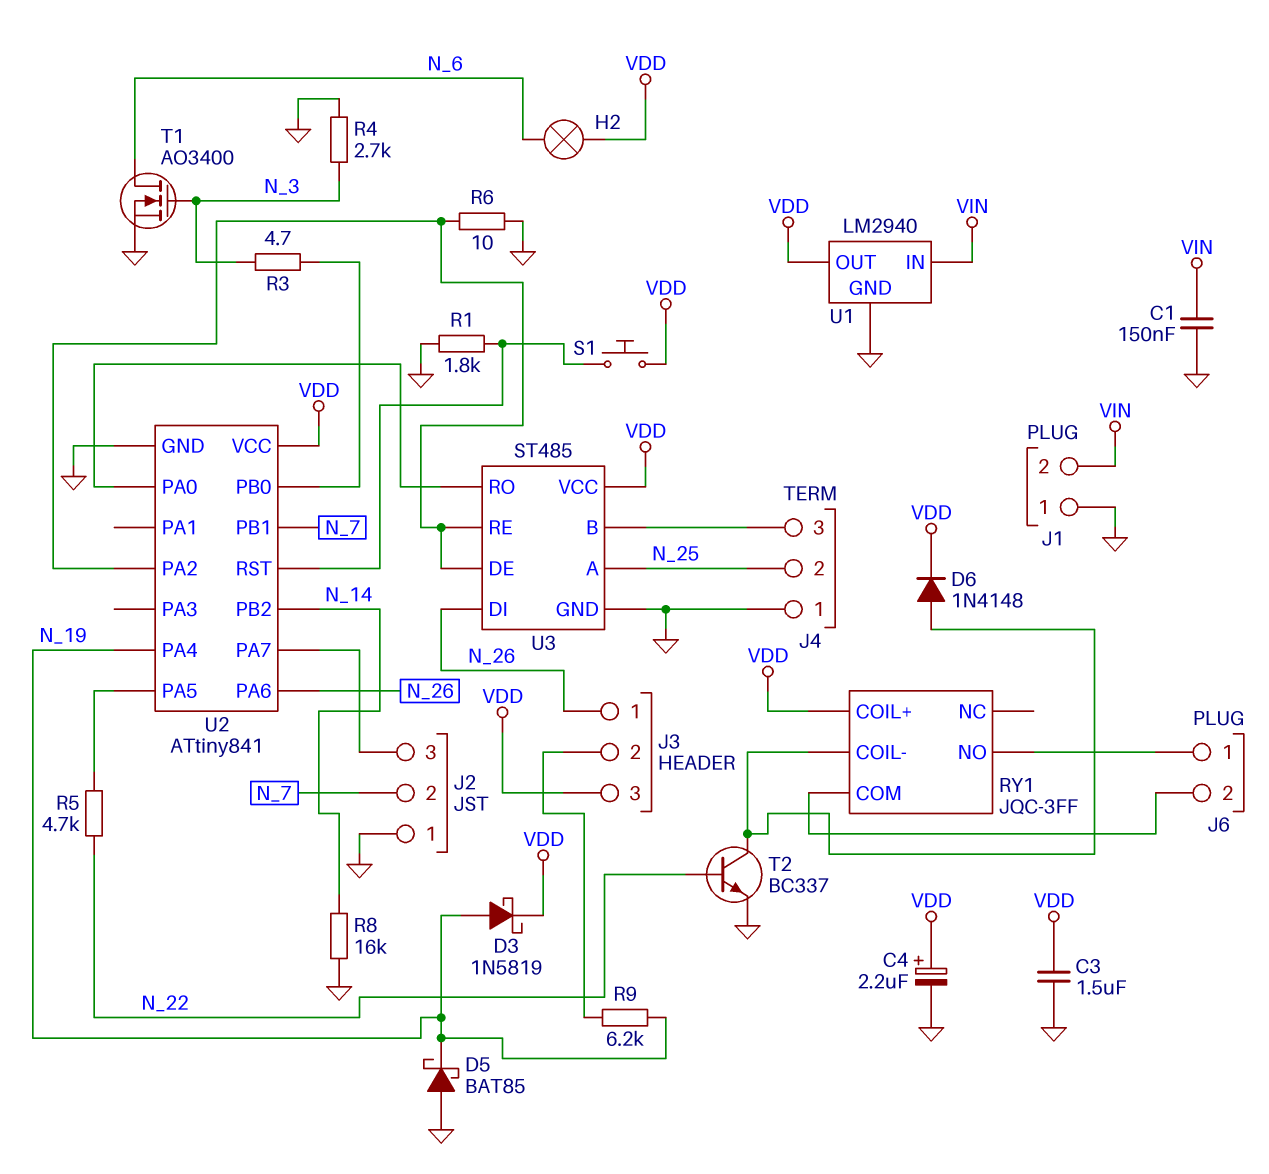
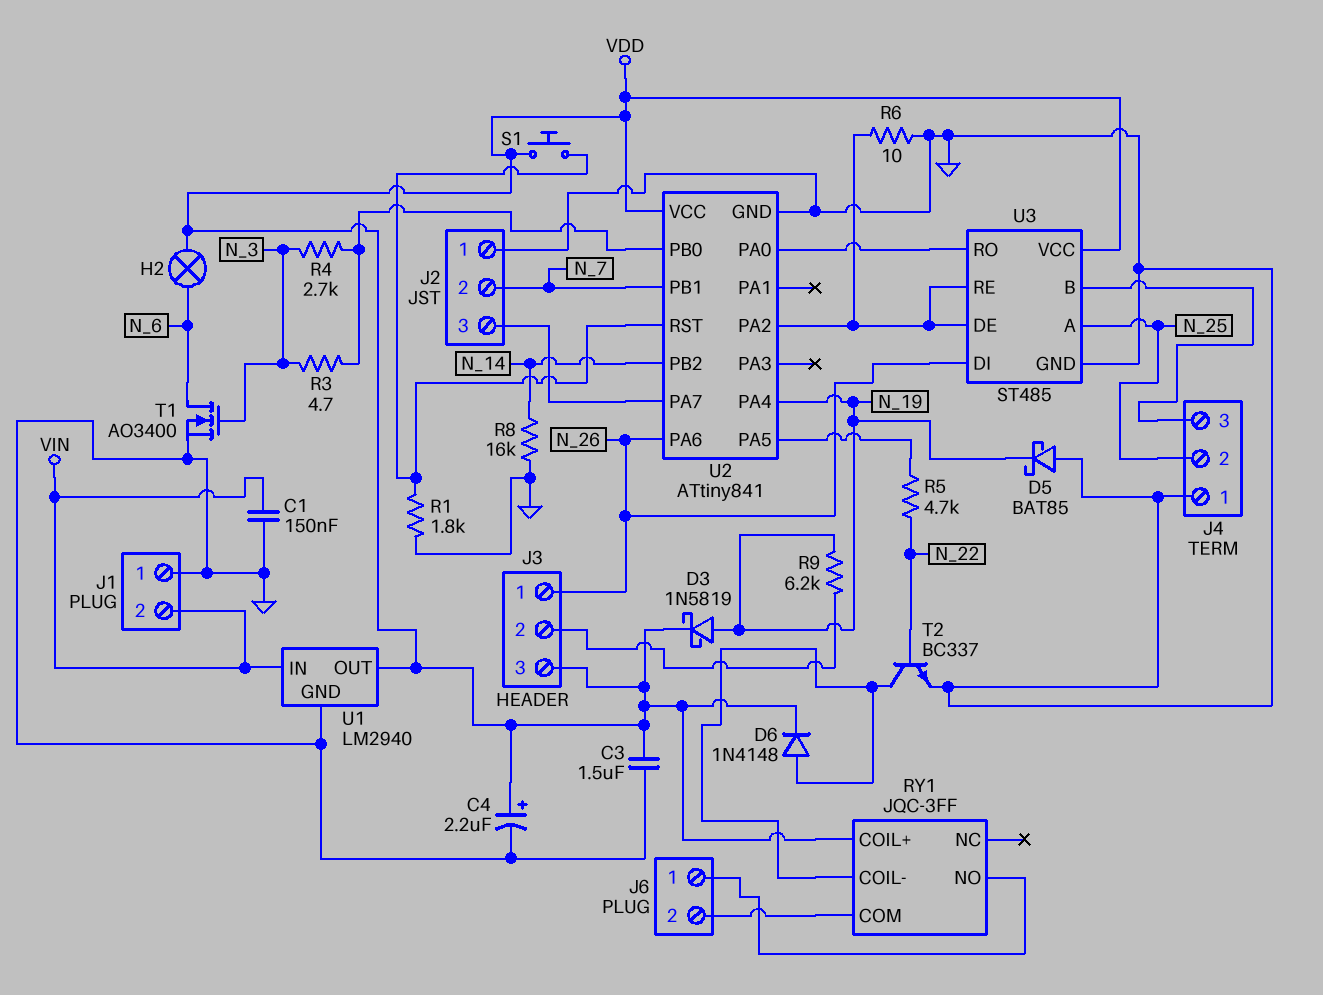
R4: 2.7k (GND, N_3) -> 2.7k (N_3, U2/PB0)

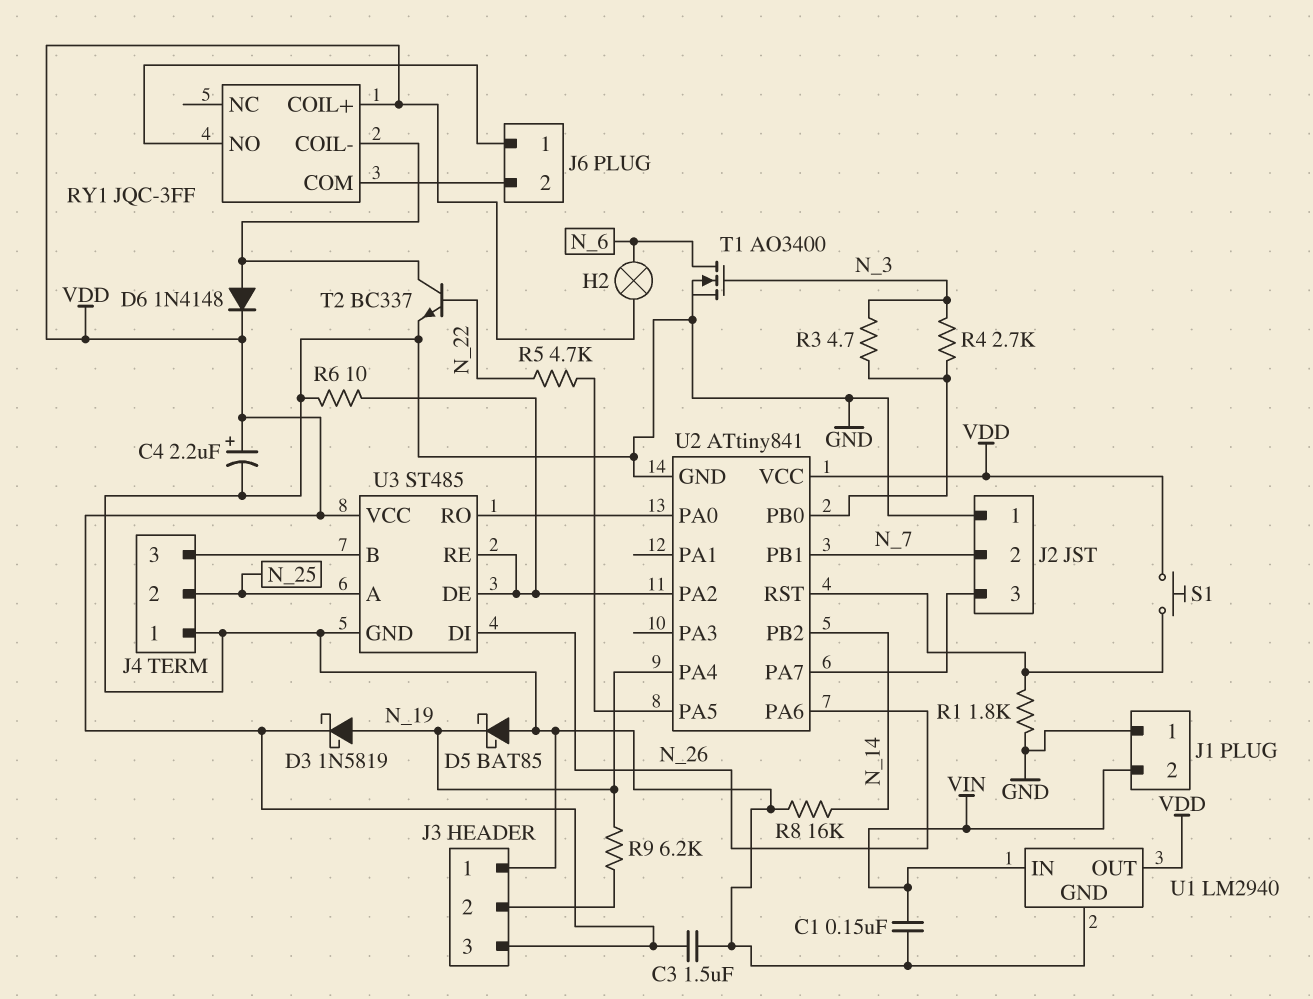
J3 pin 1: N_26 -> GND

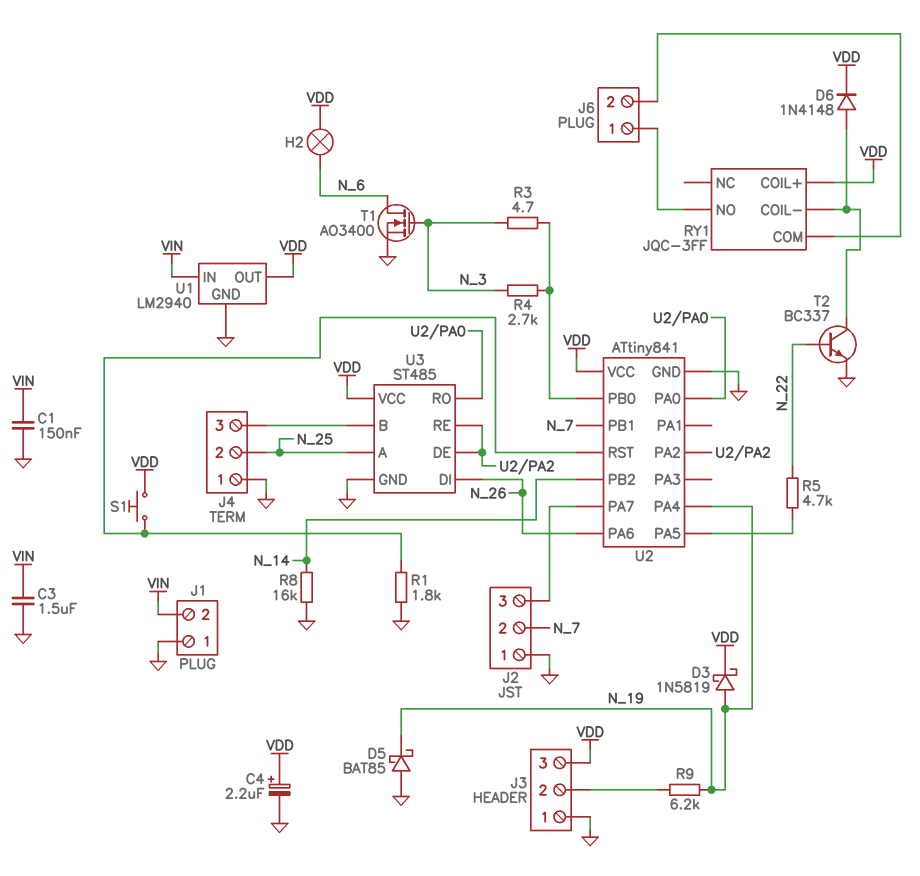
C3: 1.5uF (GND, VDD) -> 1.5uF (GND, VIN)
R6: 10 (GND, U2/PA2) -> none

